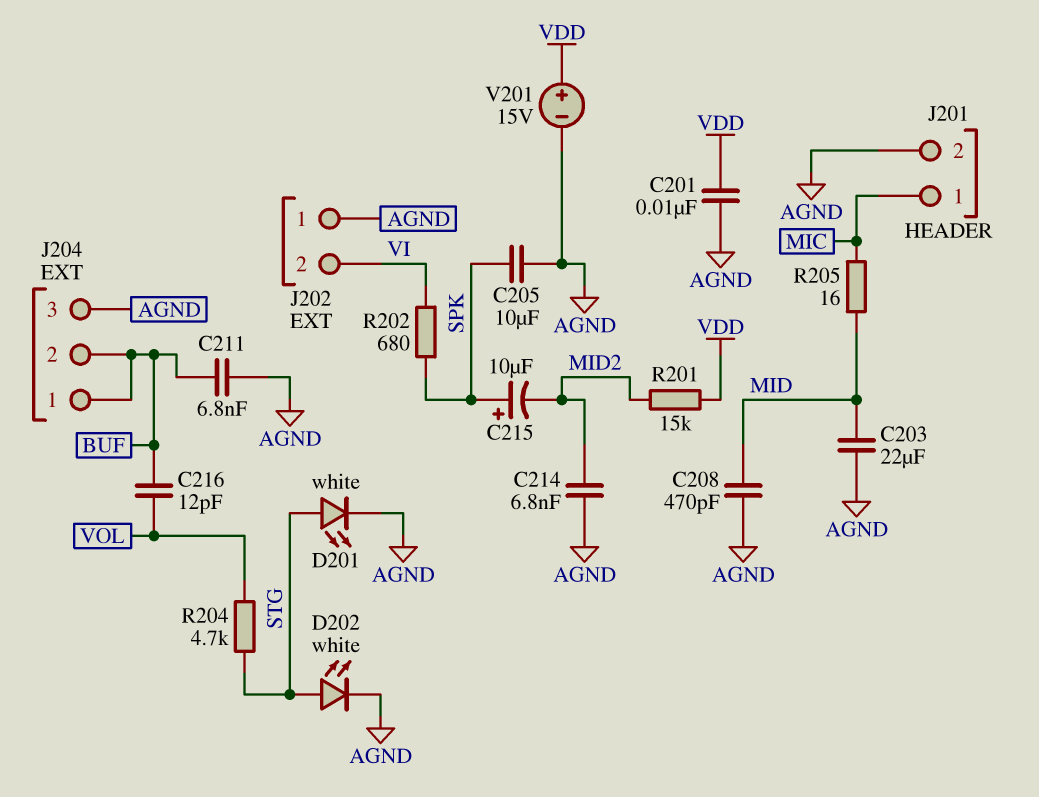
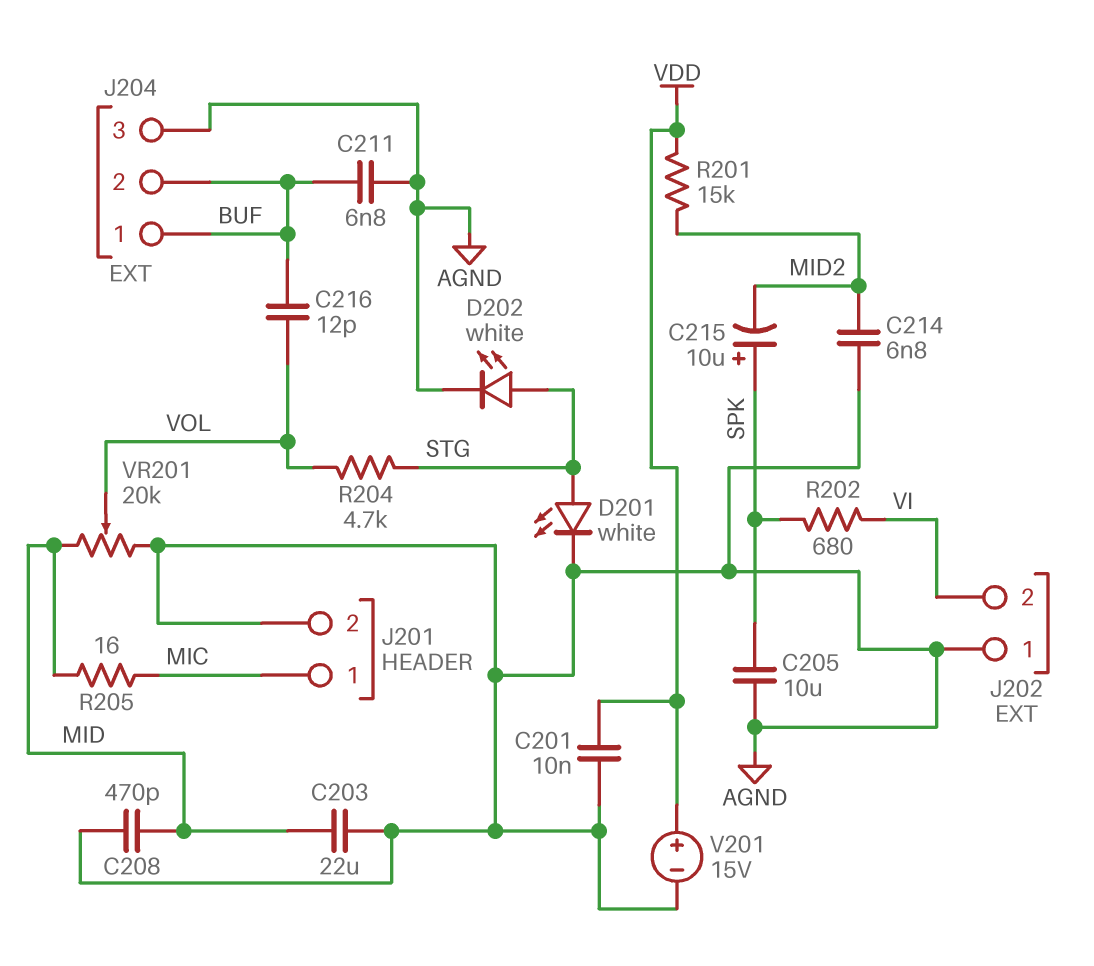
VR201: none -> 20k (AGND, MID, wiper VOL)

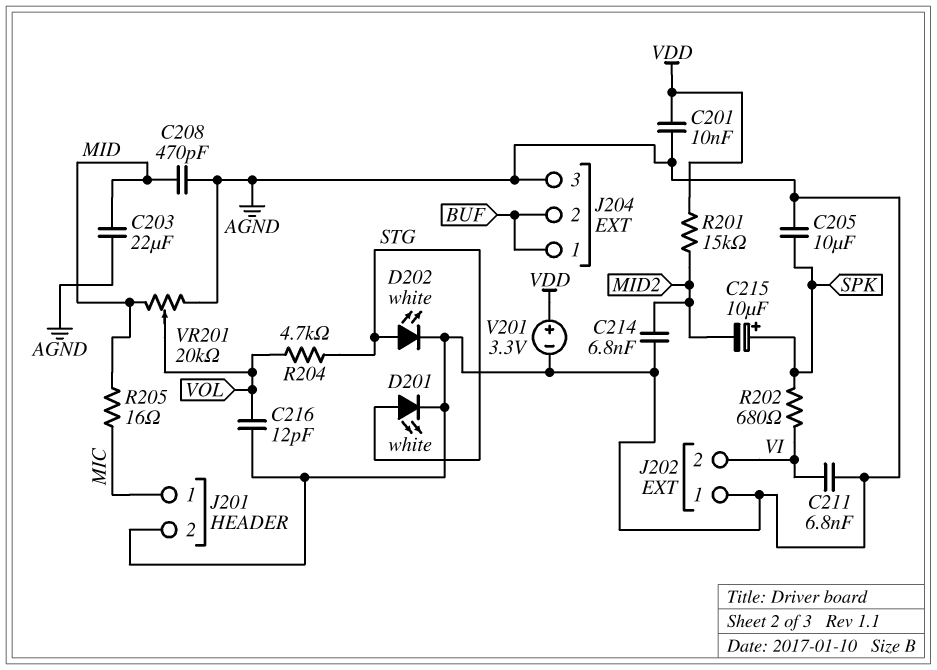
C211: 6.8nF (AGND, BUF) -> 6.8nF (AGND, VI)
C216: 12pF (BUF, VOL) -> 12pF (AGND, VOL)
V201: 15V (plus VDD, minus AGND) -> 3.3V (plus VDD, minus AGND)

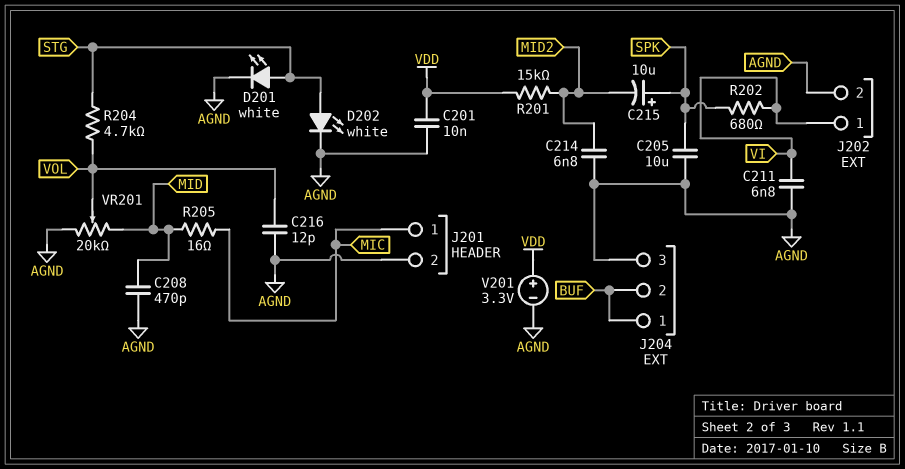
C203: 22uF (AGND, MID) -> none
J202 pin 1: AGND -> VI
J202 pin 2: VI -> AGND

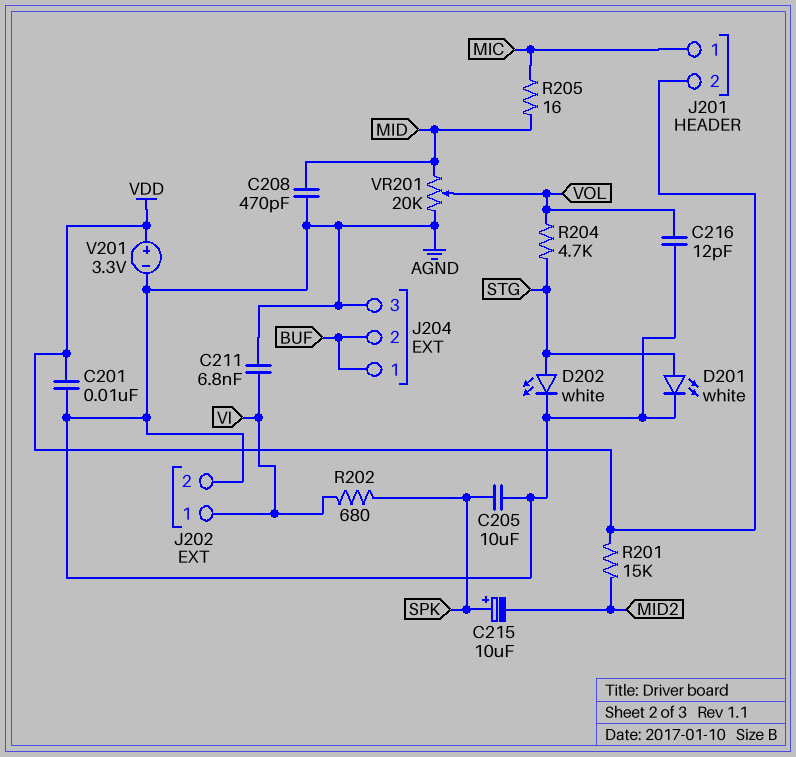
C214: 6.8nF (AGND, MID2) -> none
J201 pin 2: AGND -> VDD

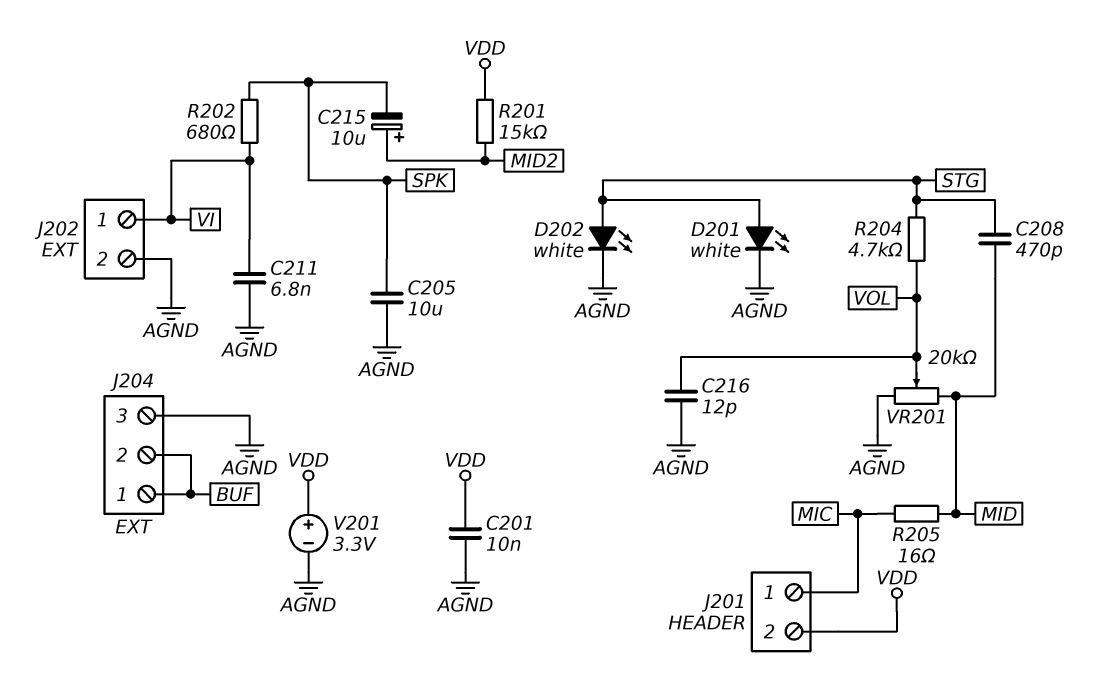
C208: 470pF (AGND, MID) -> 470pF (MID, STG)
C215: 10uF (plus SPK, minus MID2) -> 10uF (plus MID2, minus SPK)

